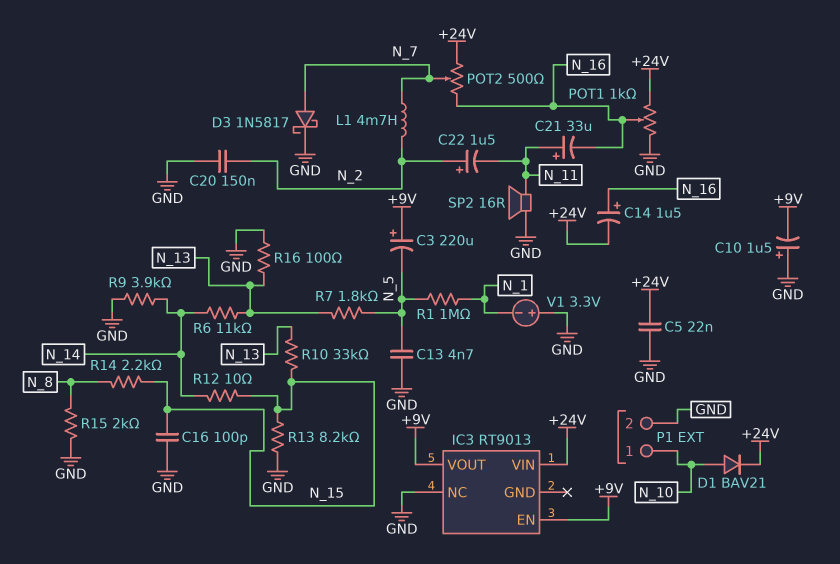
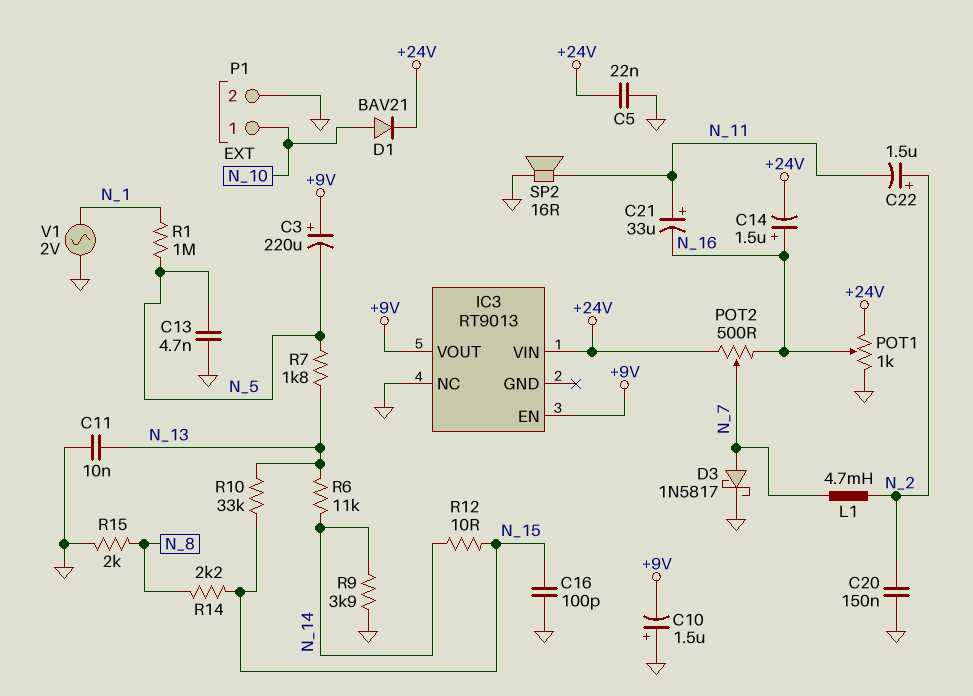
C11: none -> 10nF (GND, N_13)
R13: 8.2k (GND, N_15) -> none
R16: 100 (GND, N_13) -> none
V1: 3.3V (plus GND, minus N_1) -> AC 2V (GND, N_1)

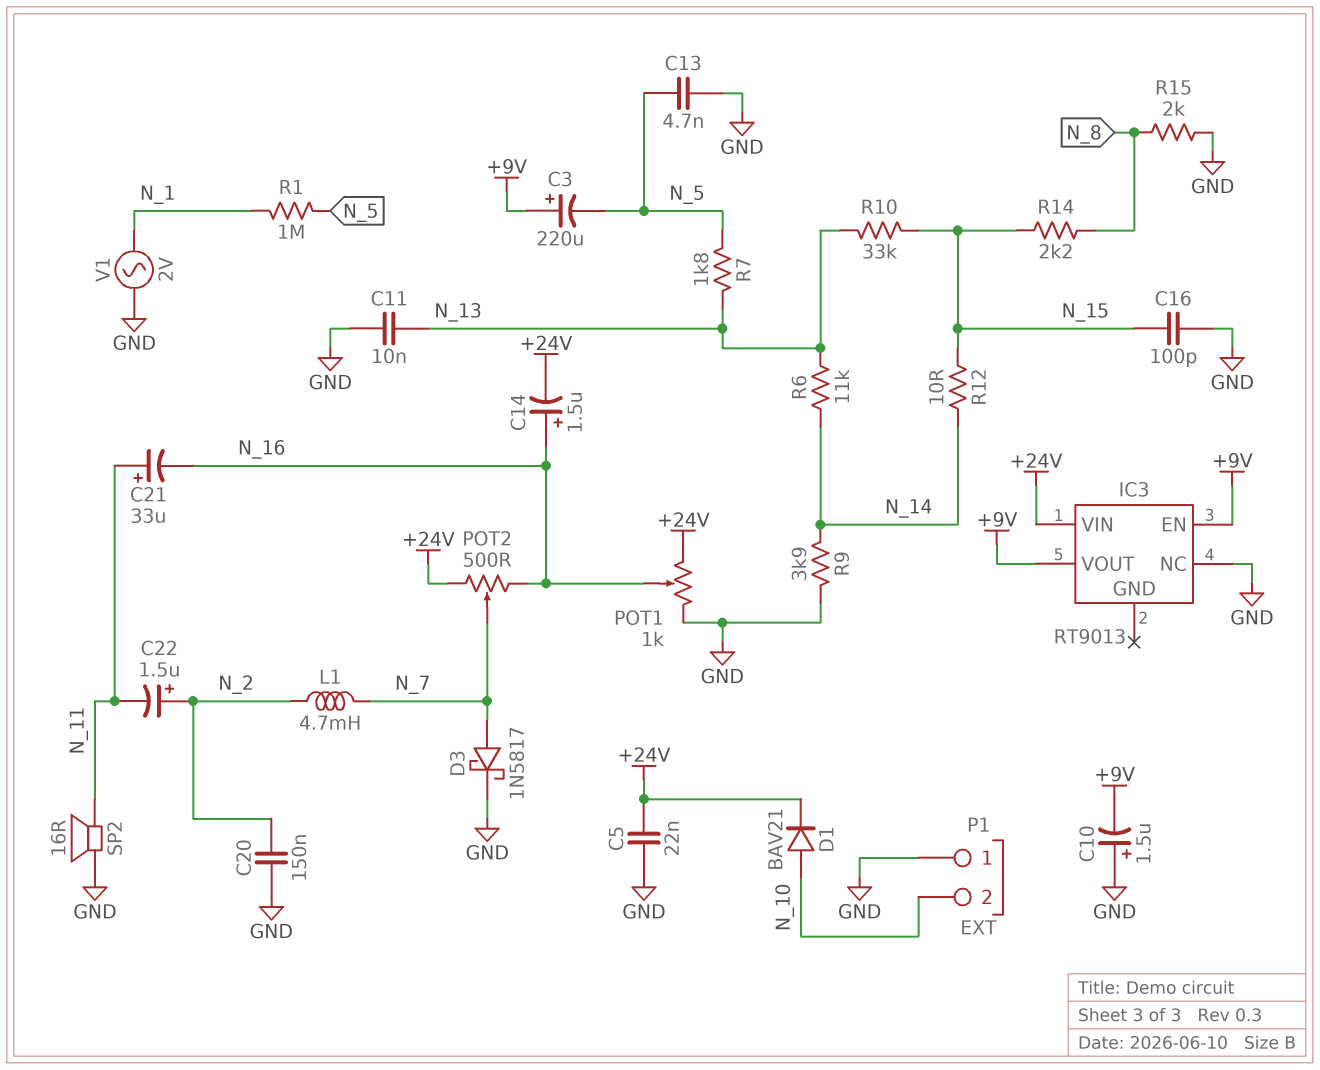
P1 pin 1: N_10 -> GND
P1 pin 2: GND -> N_10

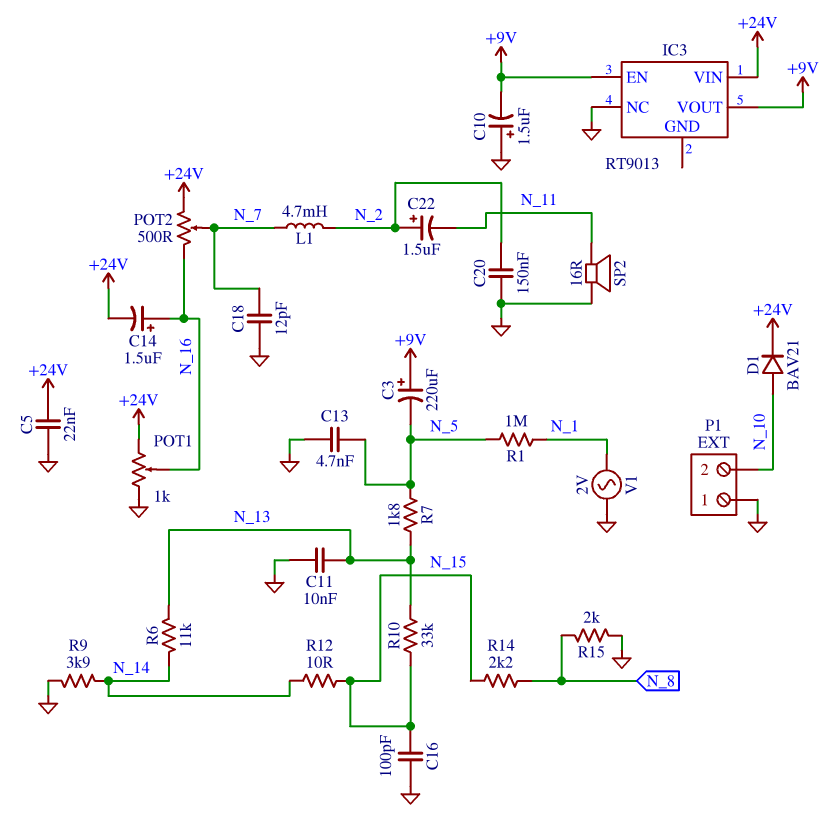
C18: none -> 12pF (GND, N_7)
C21: 33uF (plus N_11, minus N_16) -> none
D3: schottky 1N5817 (A N_7, K GND) -> none

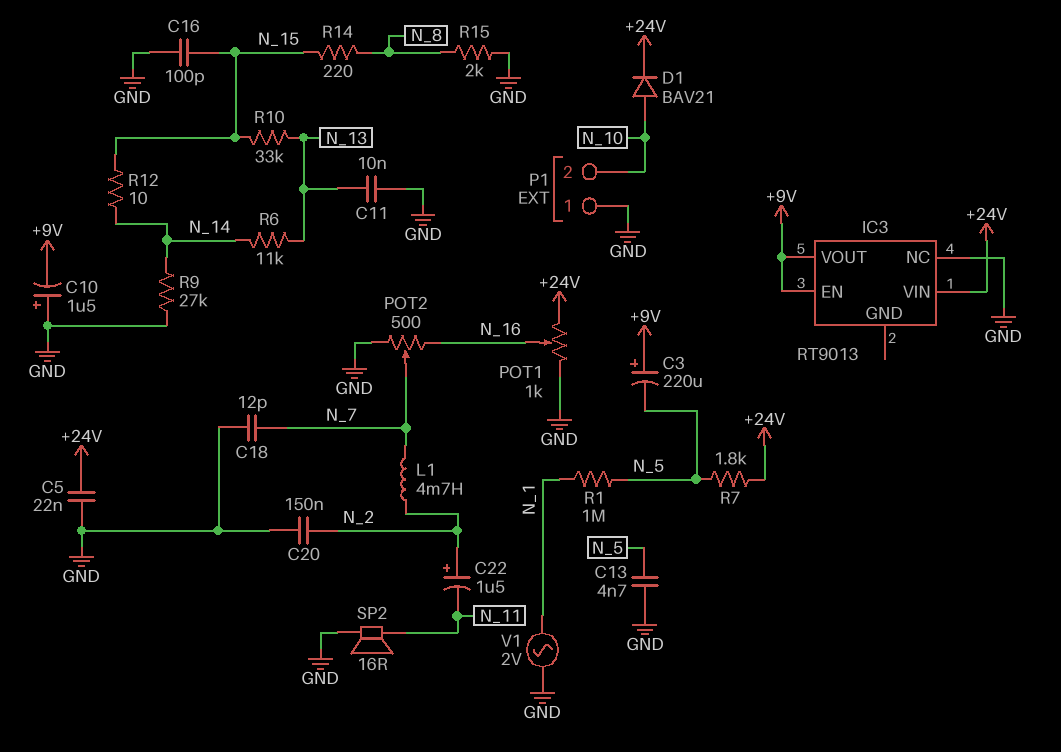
C14: 1.5uF (plus N_16, minus +24V) -> none
POT2: 500 (+24V, N_16, wiper N_7) -> 500 (GND, N_16, wiper N_7)
R7: 1.8k (N_5, N_13) -> 1.8k (+24V, N_5)
R9: 3.9k (GND, N_14) -> 27k (GND, N_14)
R14: 2.2k (N_8, N_15) -> 220 (N_8, N_15)

